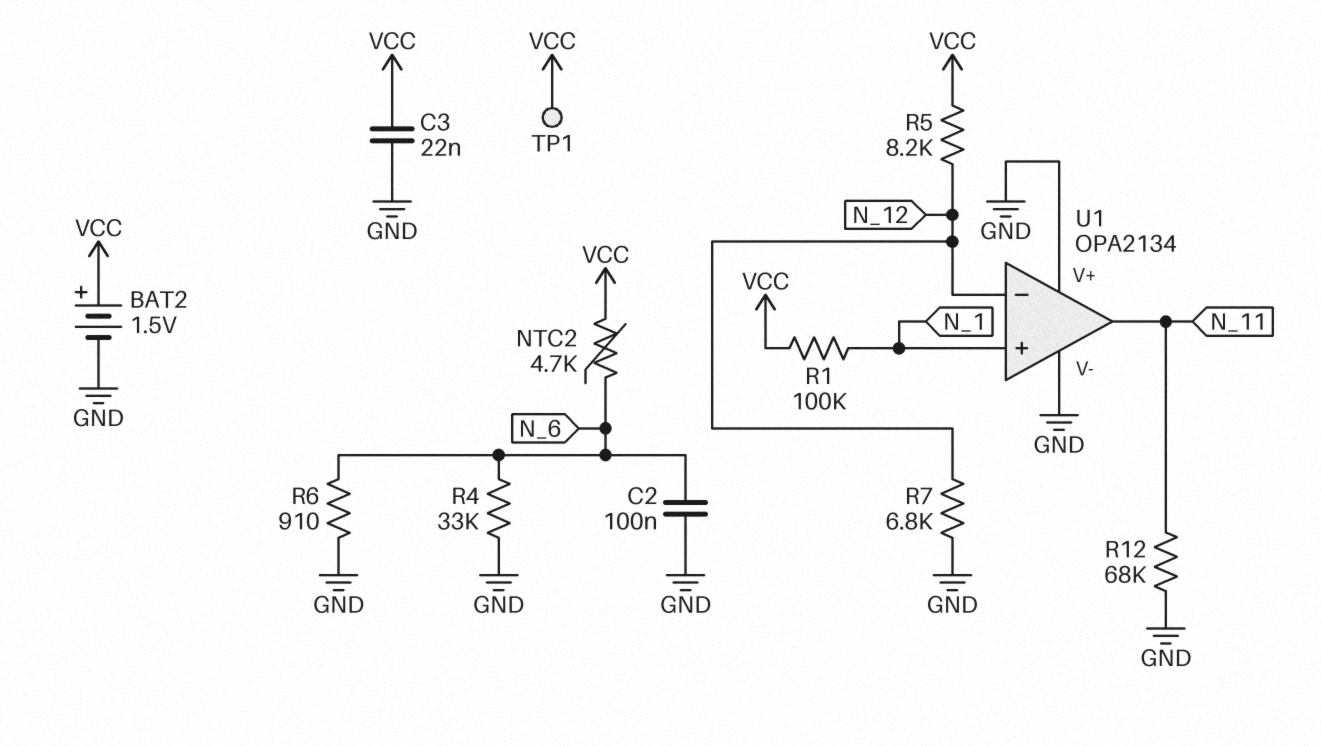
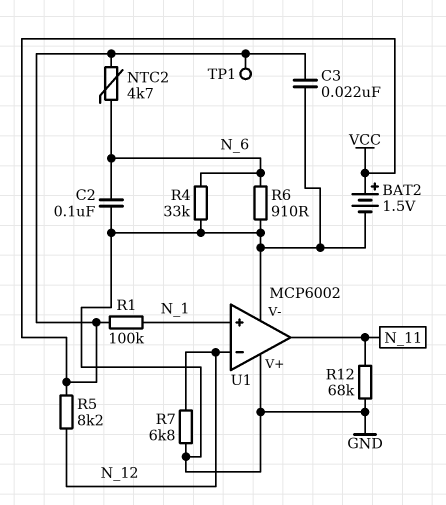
U1: OPA2134 -> MCP6002

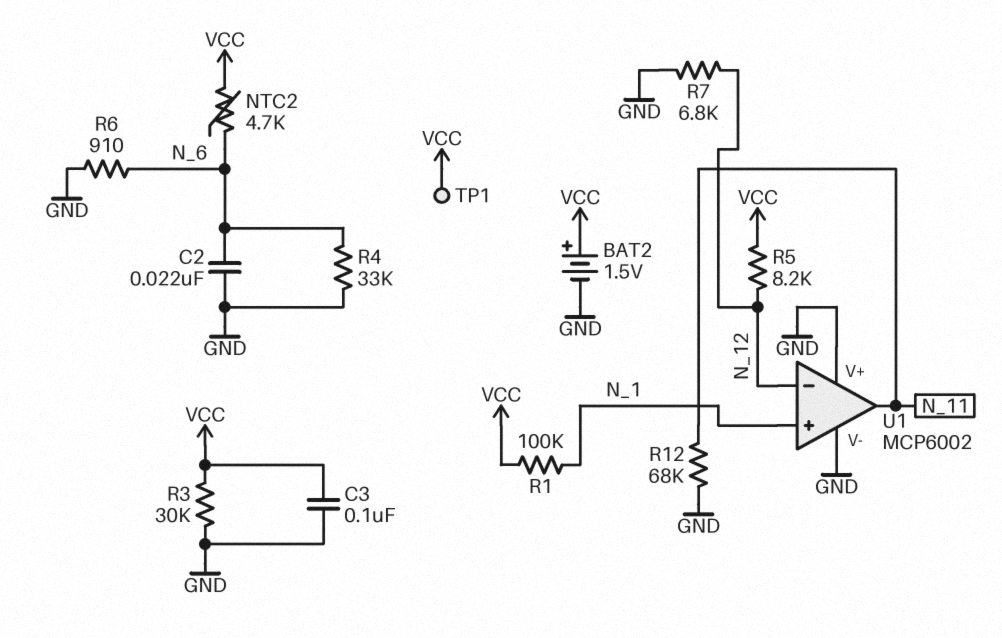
C2: 100nF (GND, N_6) -> 22nF (GND, N_6)
C3: 22nF (GND, VCC) -> 100nF (GND, VCC)
R3: none -> 30k (GND, VCC)

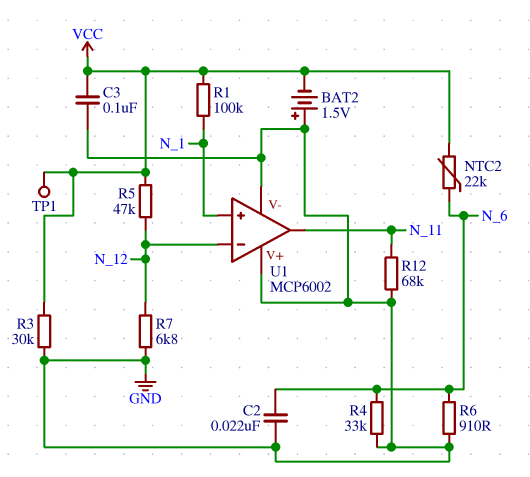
BAT2: 1.5V (plus VCC, minus GND) -> 1.5V (plus GND, minus VCC)
NTC2: 4.7k (N_6, VCC) -> 22k (N_6, VCC)
R5: 8.2k (N_12, VCC) -> 47k (N_12, VCC)

